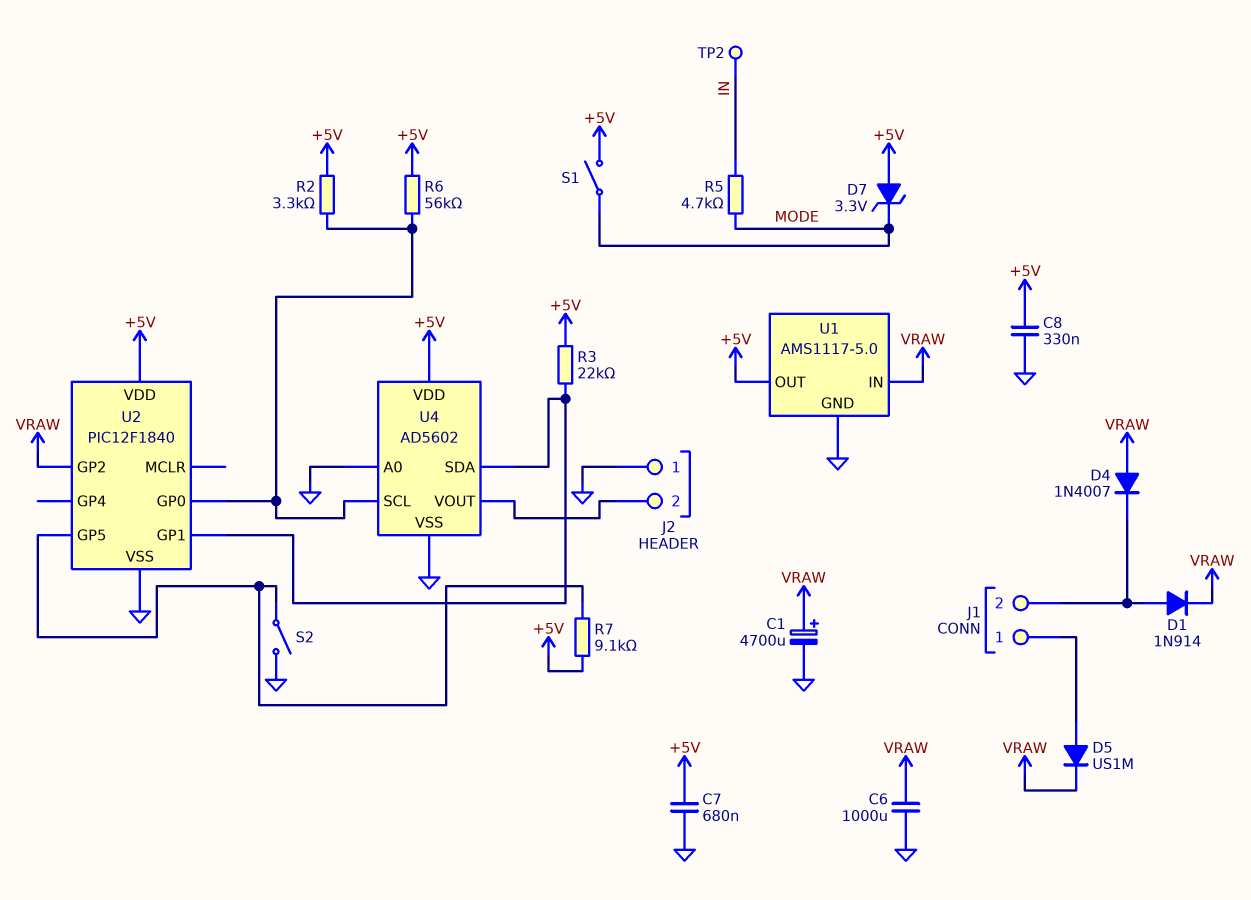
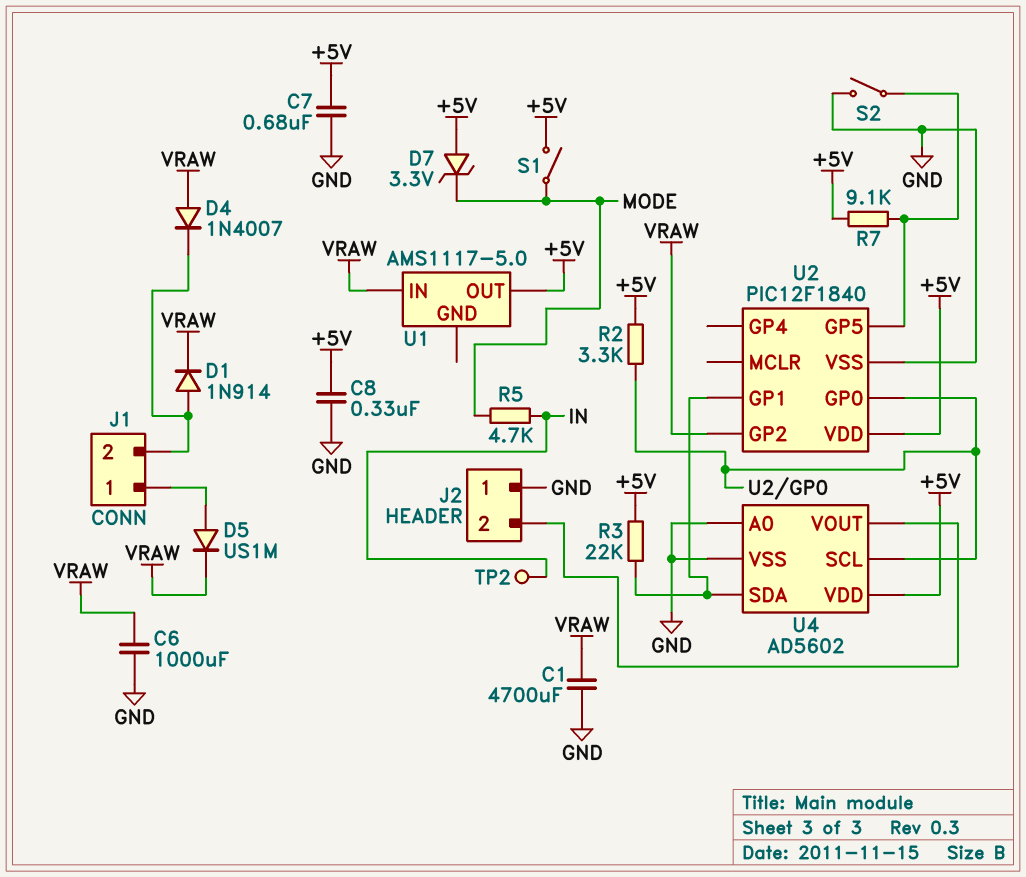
C1: 4700uF (plus VRAW, minus GND) -> 4700uF (GND, VRAW)
R6: 56k (+5V, U2/GP0) -> none
U1 pin GND: GND -> none

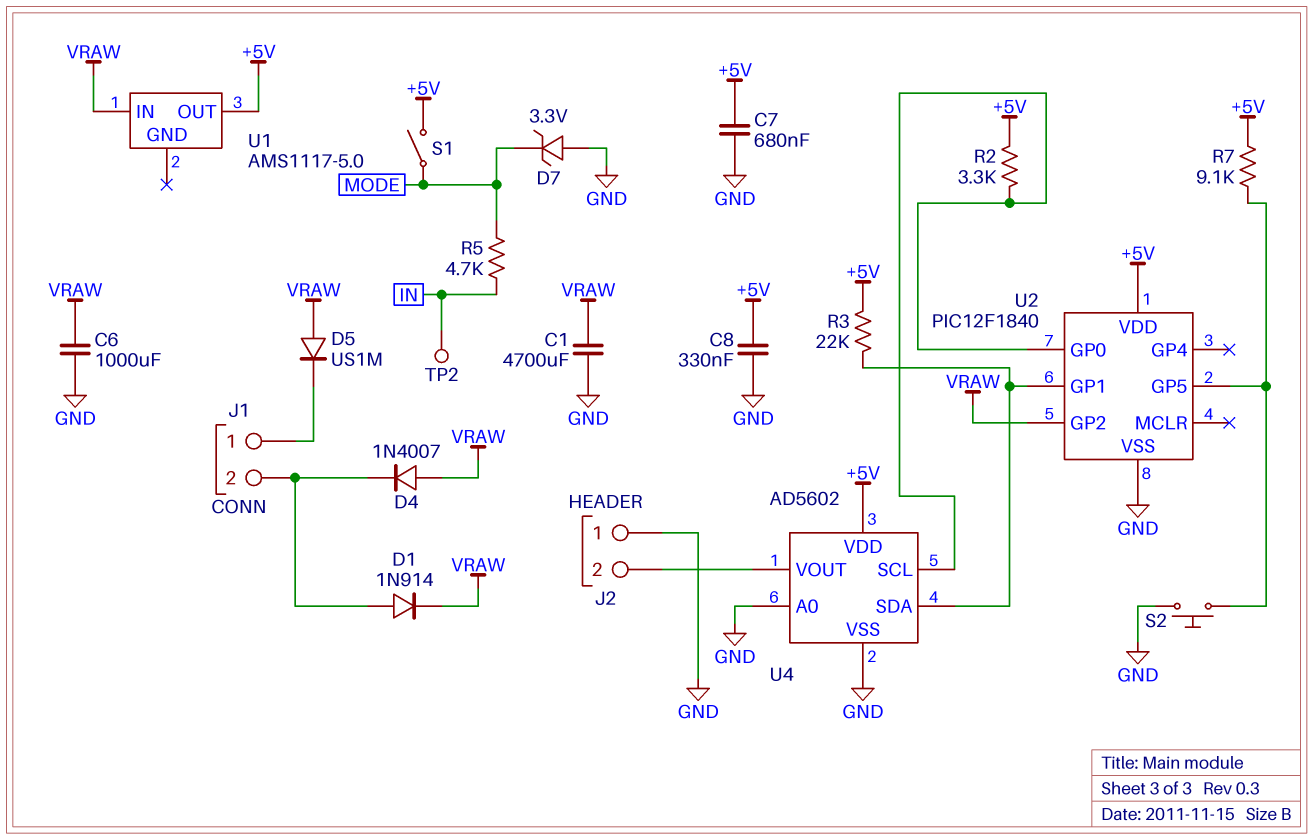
D5: diode US1M (A J1/1, K VRAW) -> diode US1M (A VRAW, K J1/1)
D7: zener 3.3V (A +5V, K MODE) -> zener 3.3V (A GND, K MODE)
S2: switch (GND, U2/GP5) -> button (GND, U2/GP5)

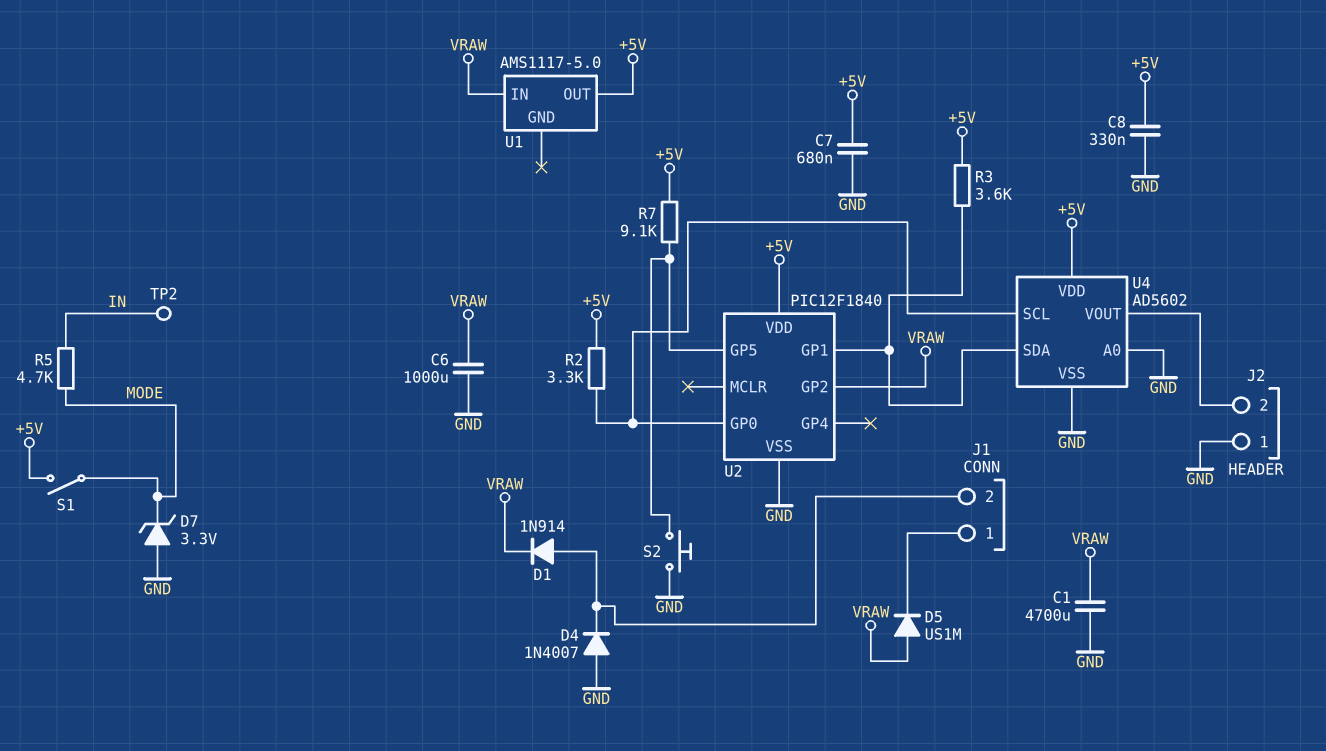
D4: diode 1N4007 (A VRAW, K J1/2) -> diode 1N4007 (A GND, K J1/2)
R3: 22k (+5V, U2/GP1) -> 3.6k (+5V, U2/GP1)

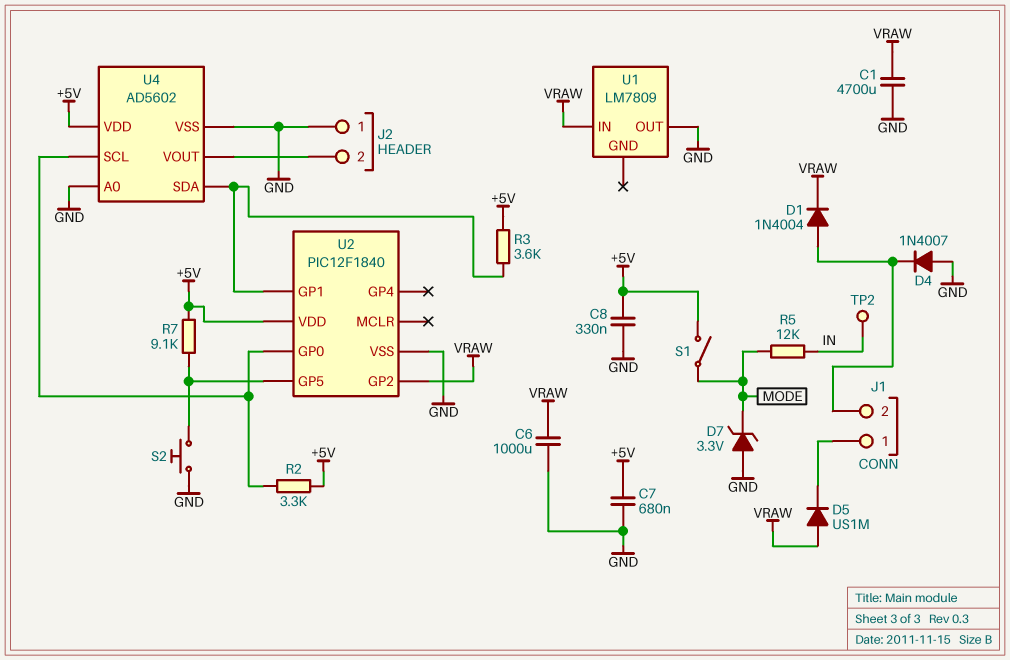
D1: diode 1N914 (A J1/2, K VRAW) -> diode 1N4004 (A J1/2, K VRAW)
R5: 4.7k (IN, MODE) -> 12k (IN, MODE)
U1: AMS1117-5.0 -> LM7809
U1 pin OUT: +5V -> GND

